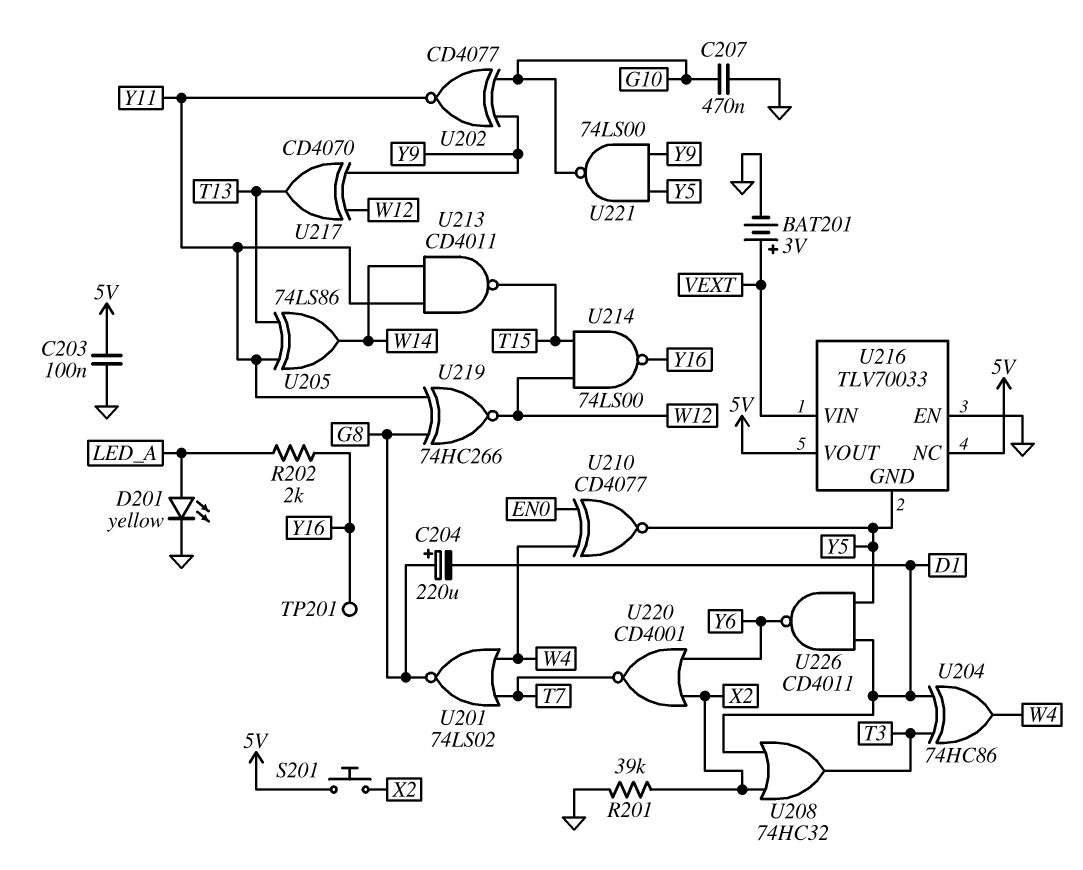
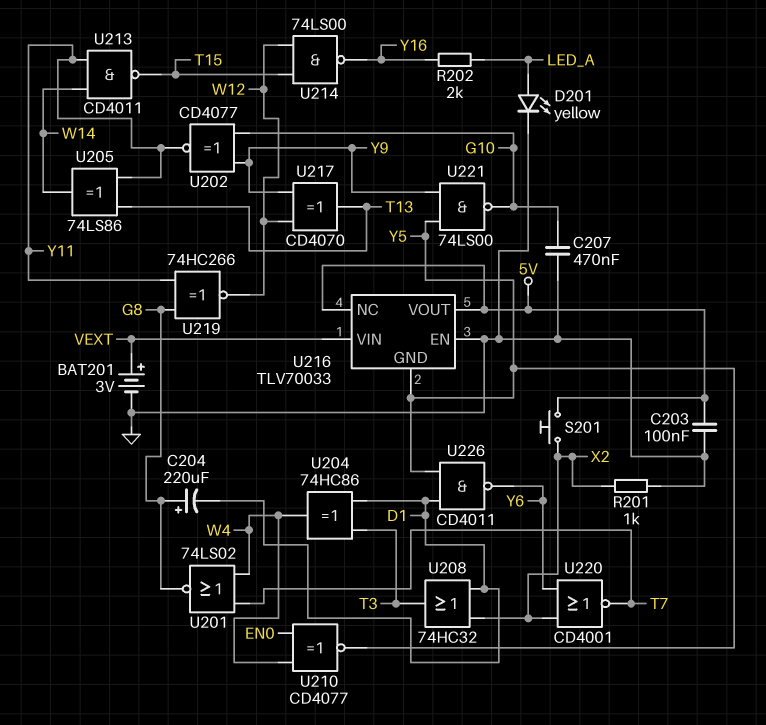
R201: 39k (GND, X2) -> 1k (GND, X2)
TP201: test point (Y16) -> none

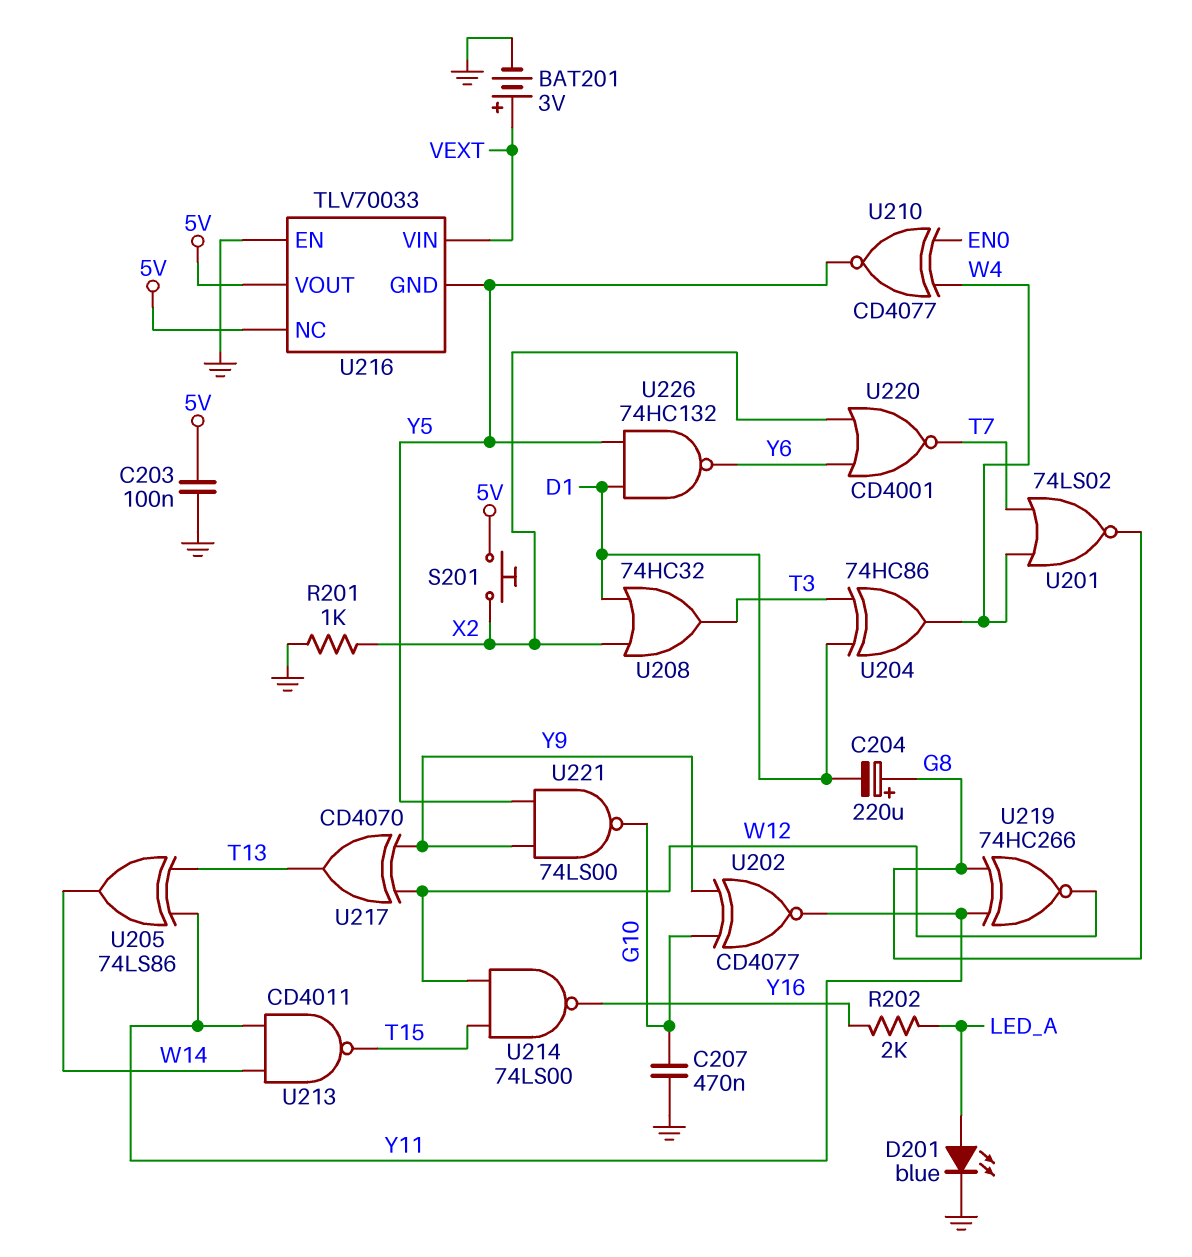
D201: LED yellow (A LED_A, K GND) -> LED blue (A LED_A, K GND)
U226: NAND CD4011 (in D1, in Y5, out Y6) -> NAND 74HC132 (in D1, in Y5, out Y6)

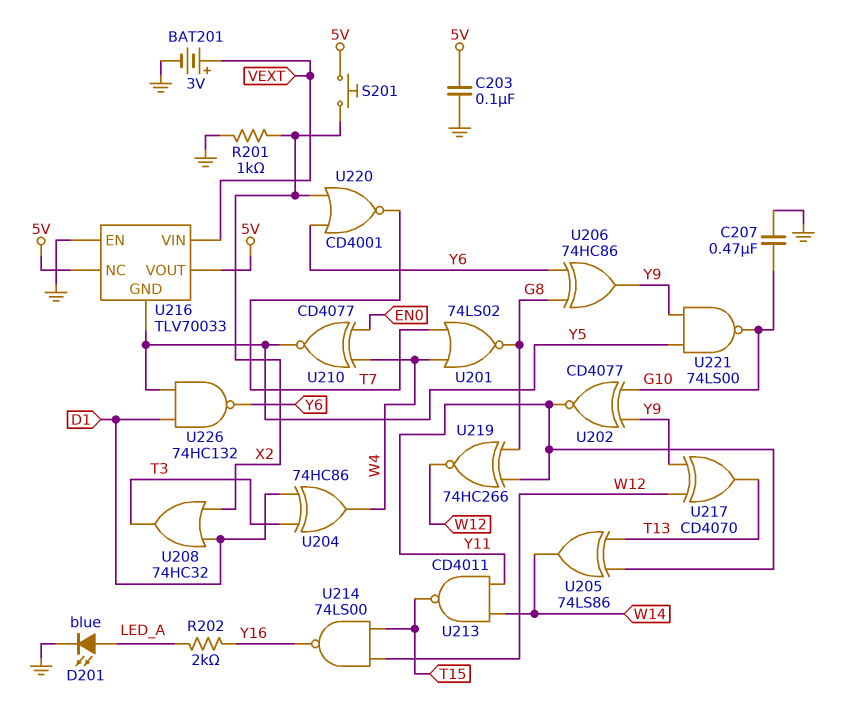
C204: 220uF (plus G8, minus D1) -> none
U206: none -> XOR 74HC86 (in G8, in Y6, out Y9)

